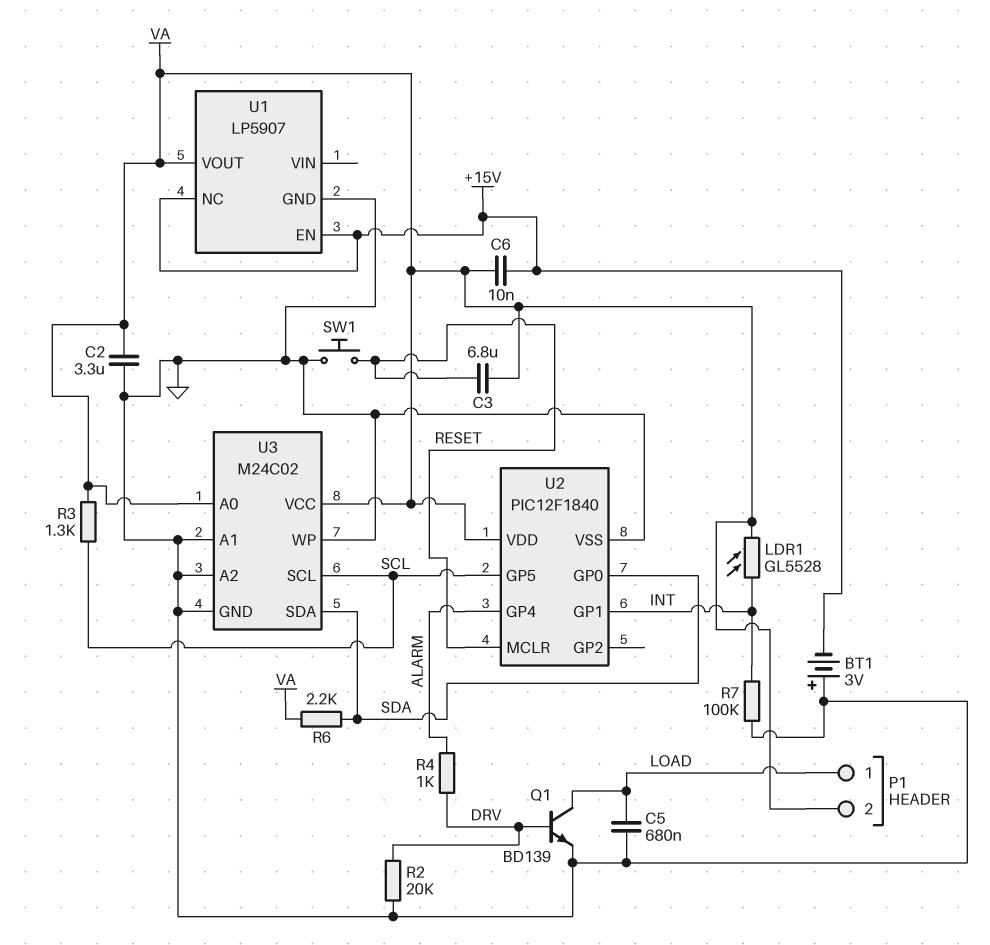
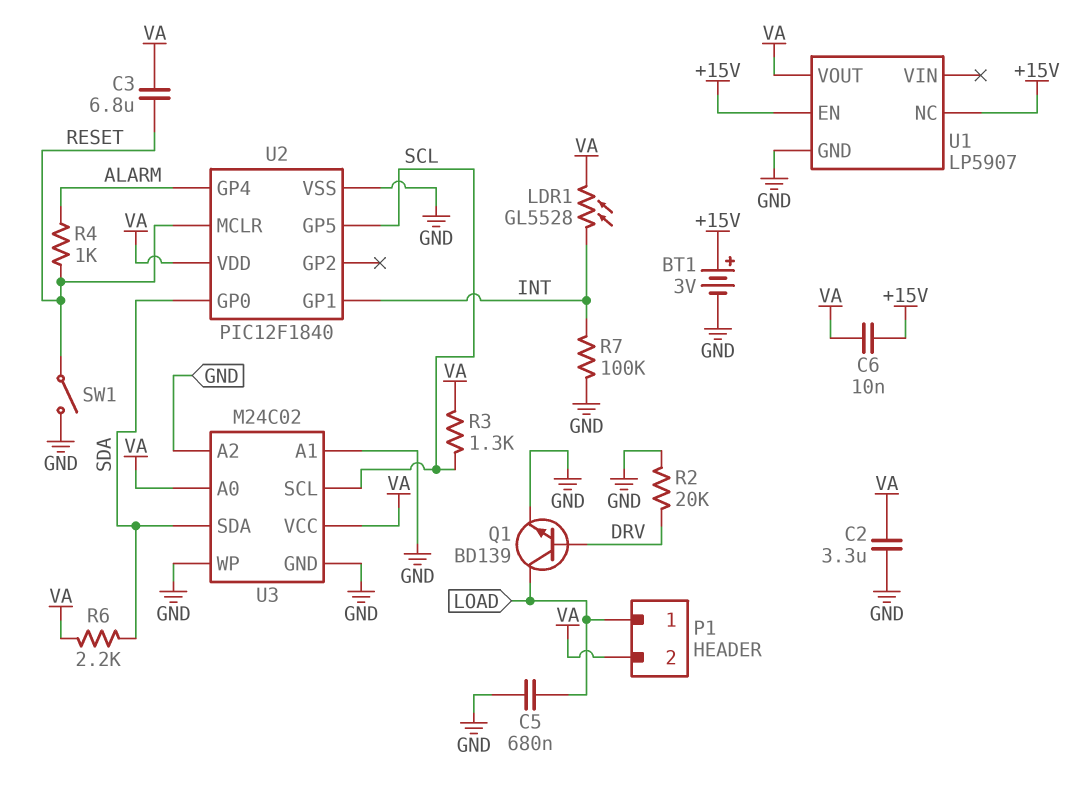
BT1: 3V (plus GND, minus +15V) -> 3V (plus +15V, minus GND)
R4: 1k (ALARM, DRV) -> 1k (ALARM, RESET)
SW1: button (GND, RESET) -> switch (GND, RESET)

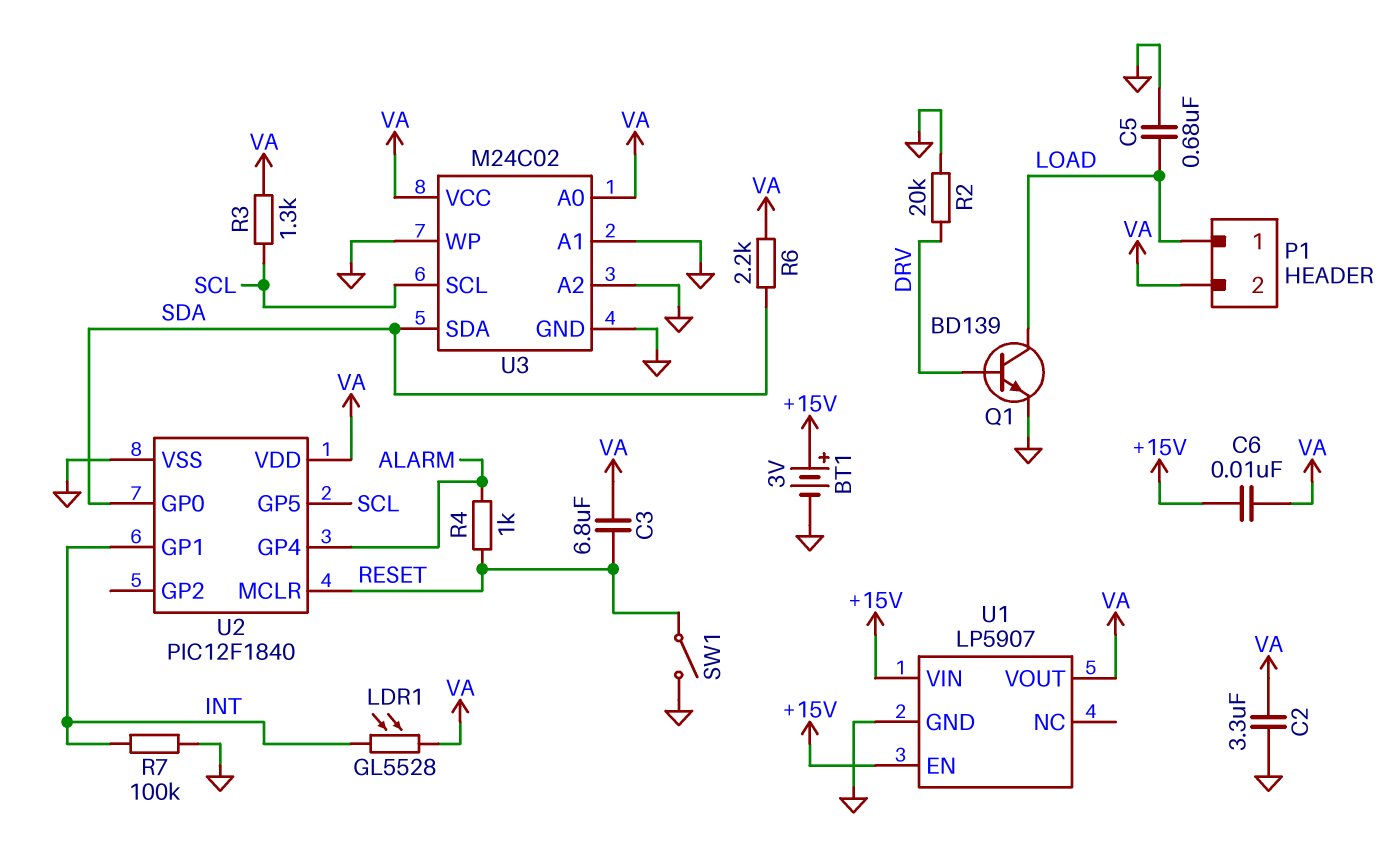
U1 pin NC: +15V -> none
U1 pin VIN: none -> +15V

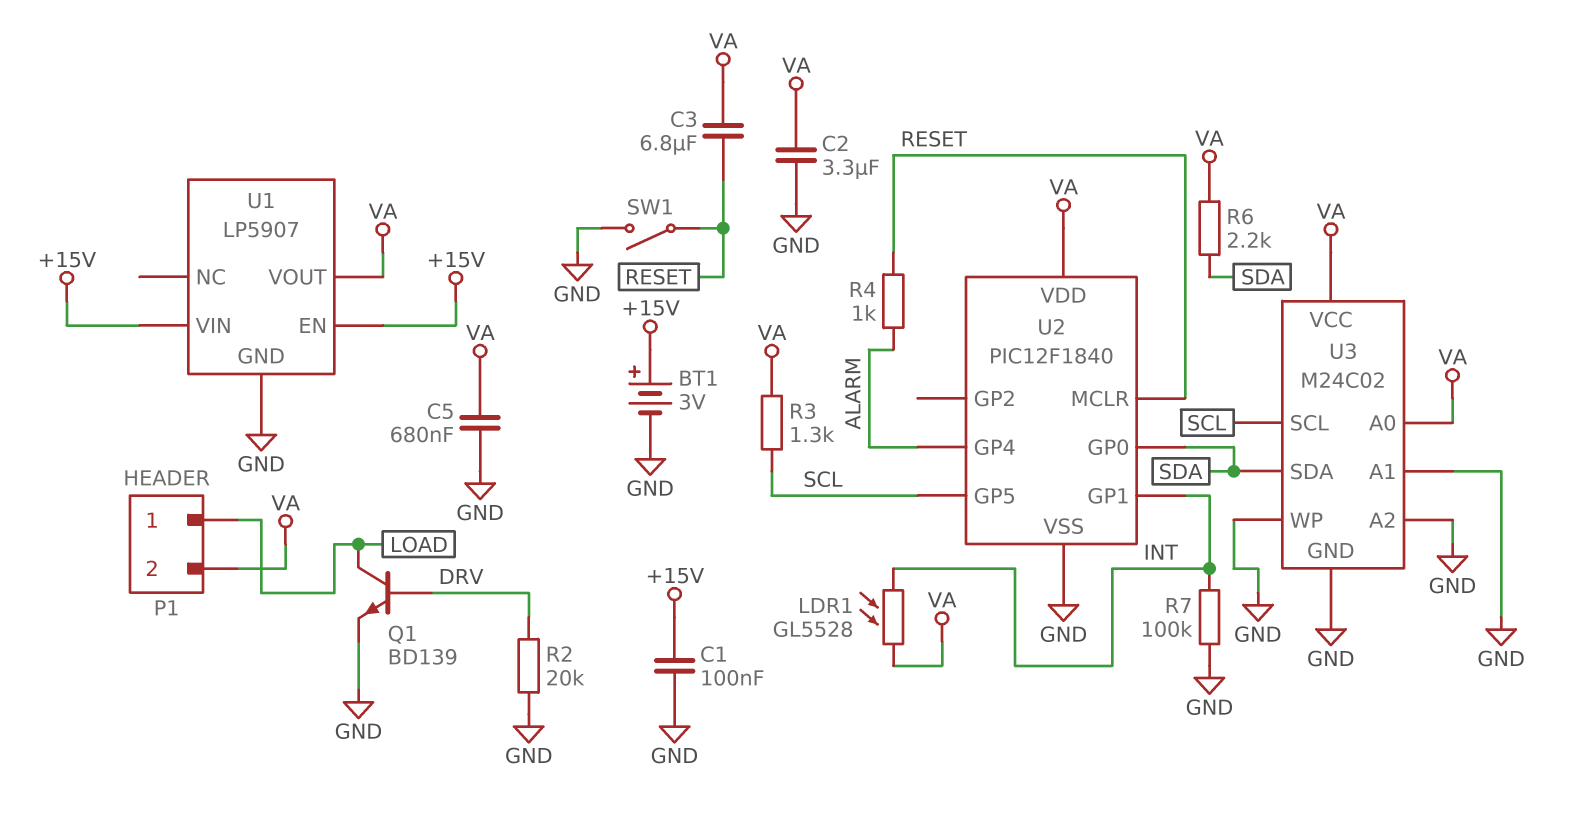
C1: none -> 100nF (+15V, GND)
C5: 680nF (GND, LOAD) -> 680nF (GND, VA)
C6: 10nF (+15V, VA) -> none

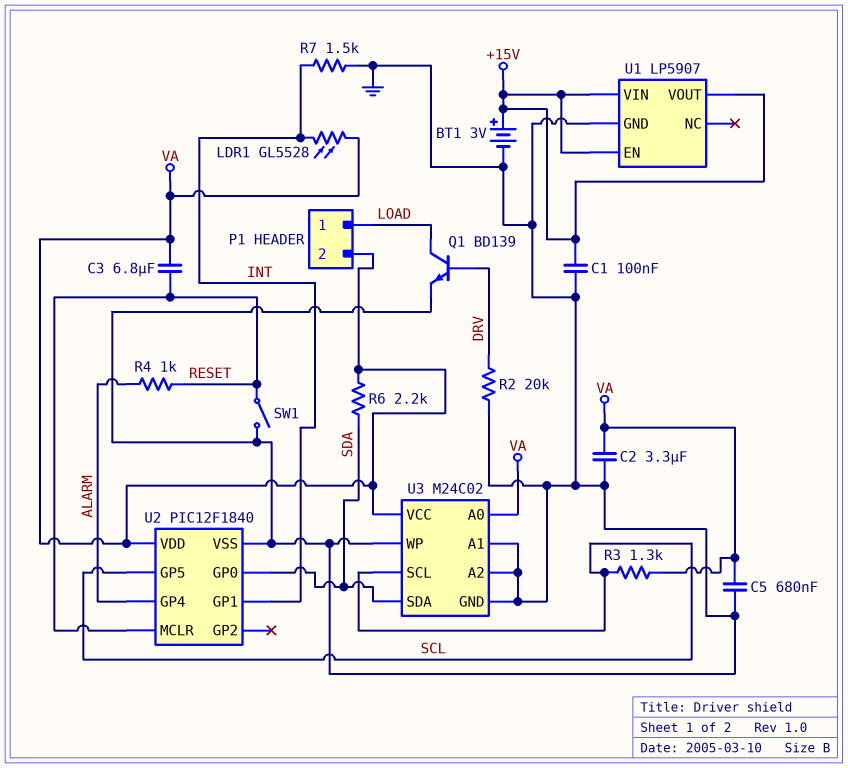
R7: 100k (GND, INT) -> 1.5k (GND, INT)
U1 pin VOUT: VA -> +15V

